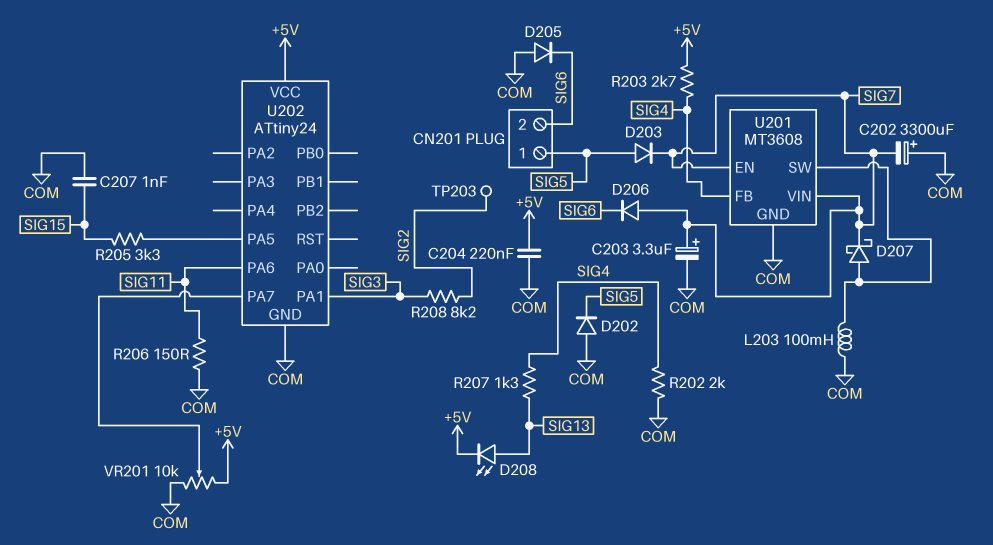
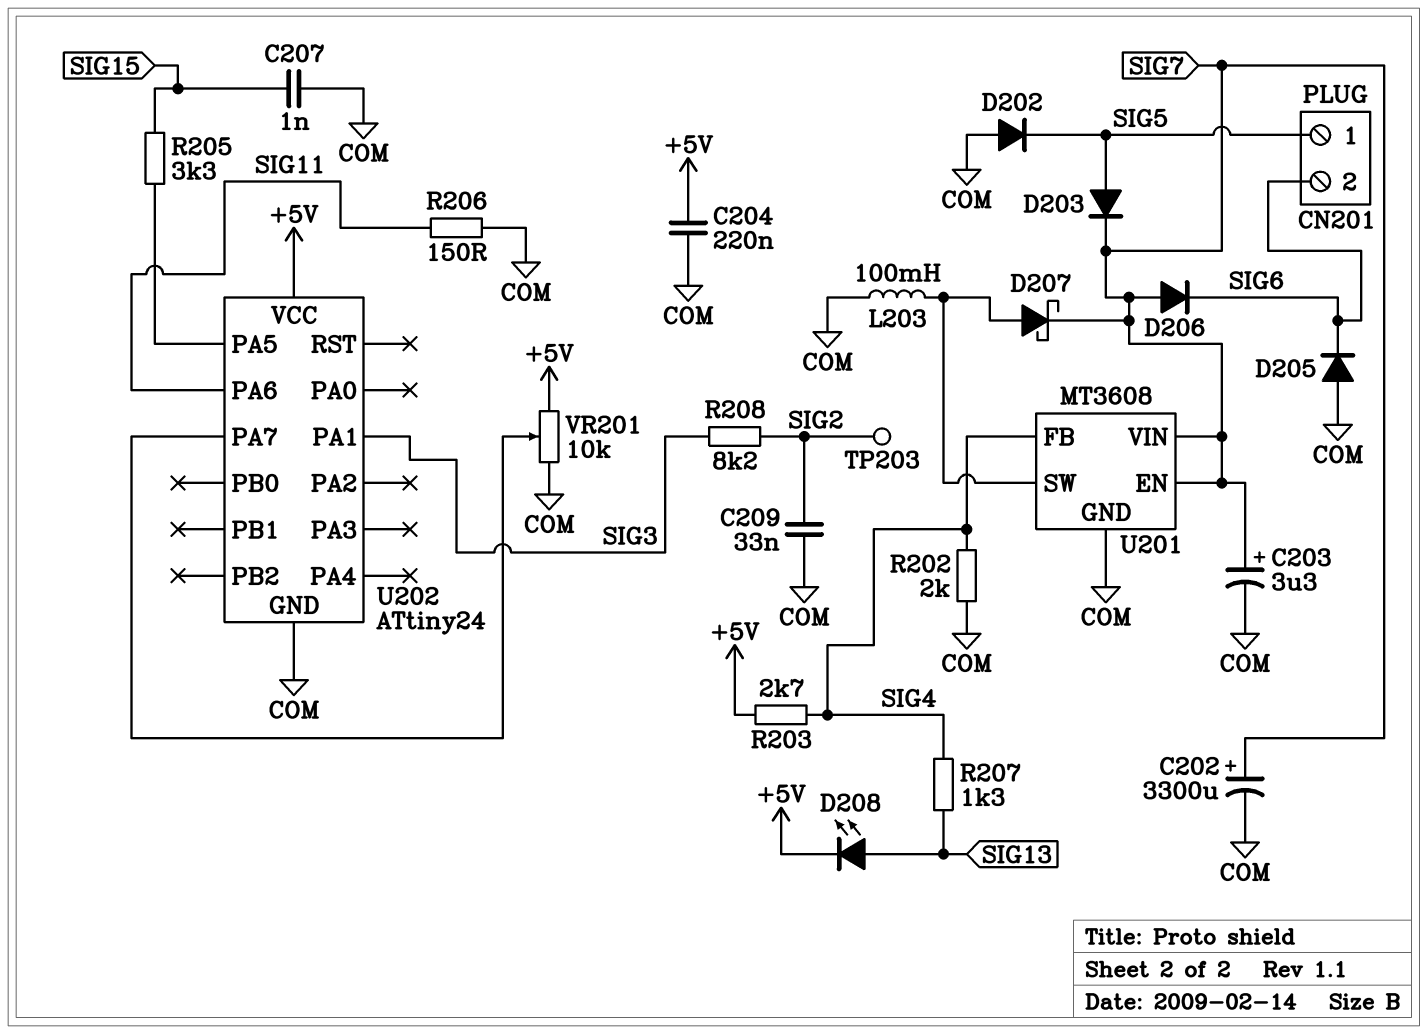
C202: 3300uF (plus COM, minus SIG7) -> 3300uF (plus SIG7, minus COM)
C209: none -> 33nF (COM, SIG2)

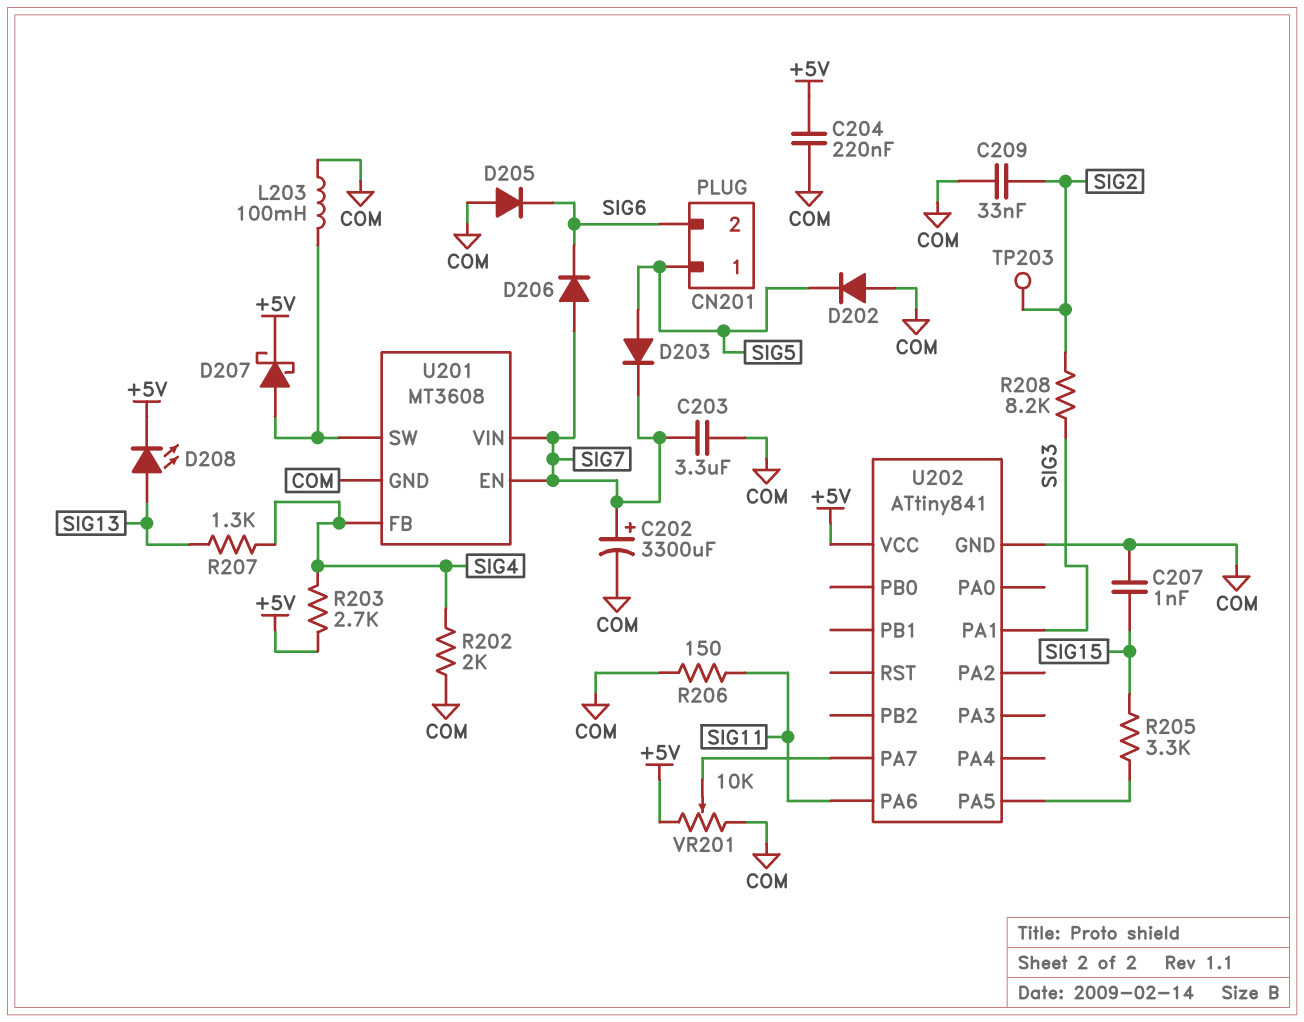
C203: 3.3uF (plus SIG7, minus COM) -> 3.3uF (COM, SIG7)
D207: schottky (A U201/SW, K SIG7) -> schottky (A U201/SW, K +5V)
U202: ATtiny24 -> ATtiny841

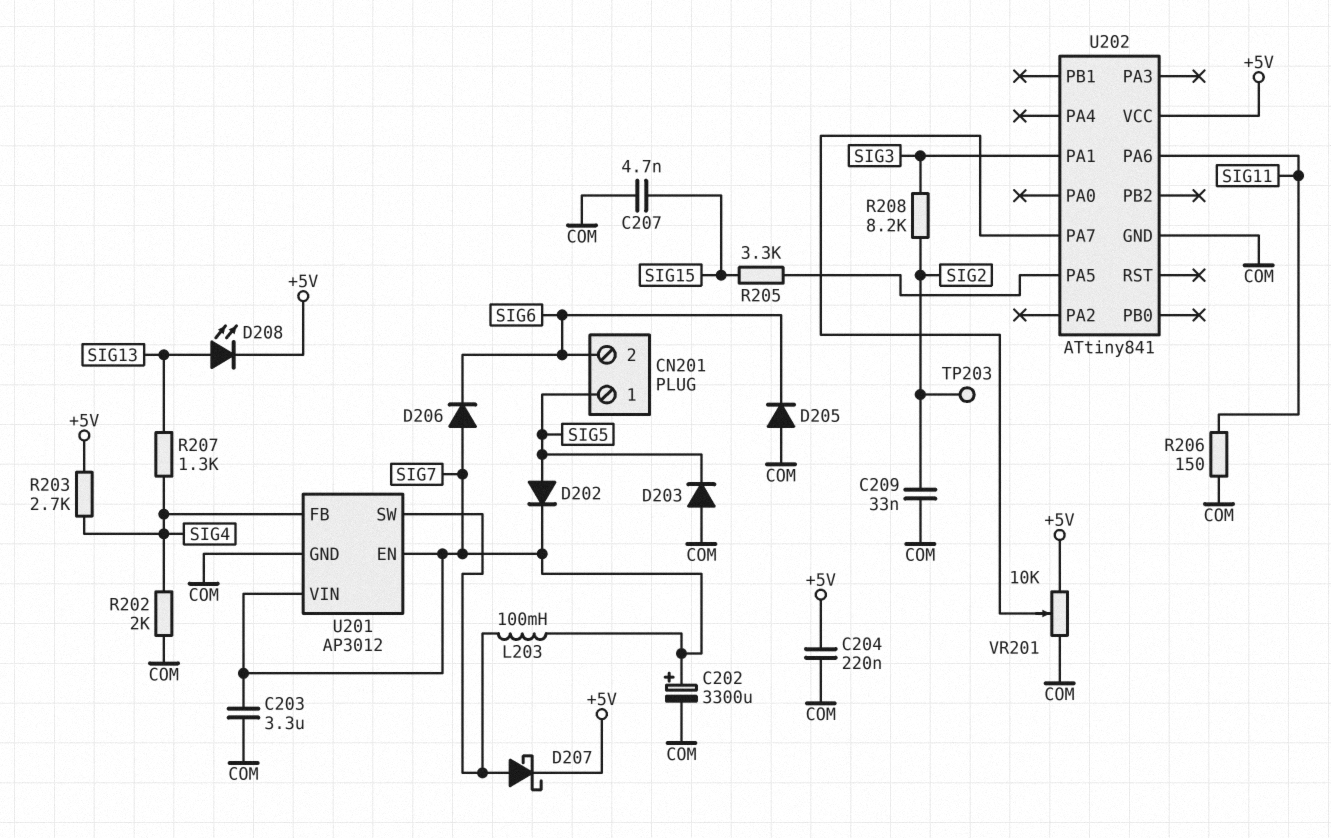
C207: 1nF (COM, SIG15) -> 4.7nF (COM, SIG15)
D202: diode (A COM, K SIG5) -> diode (A SIG5, K SIG7)
D203: diode (A SIG5, K SIG7) -> diode (A COM, K SIG5)
L203: 100mH (COM, U201/SW) -> 100mH (SIG7, U201/SW)
U201: MT3608 -> AP3012

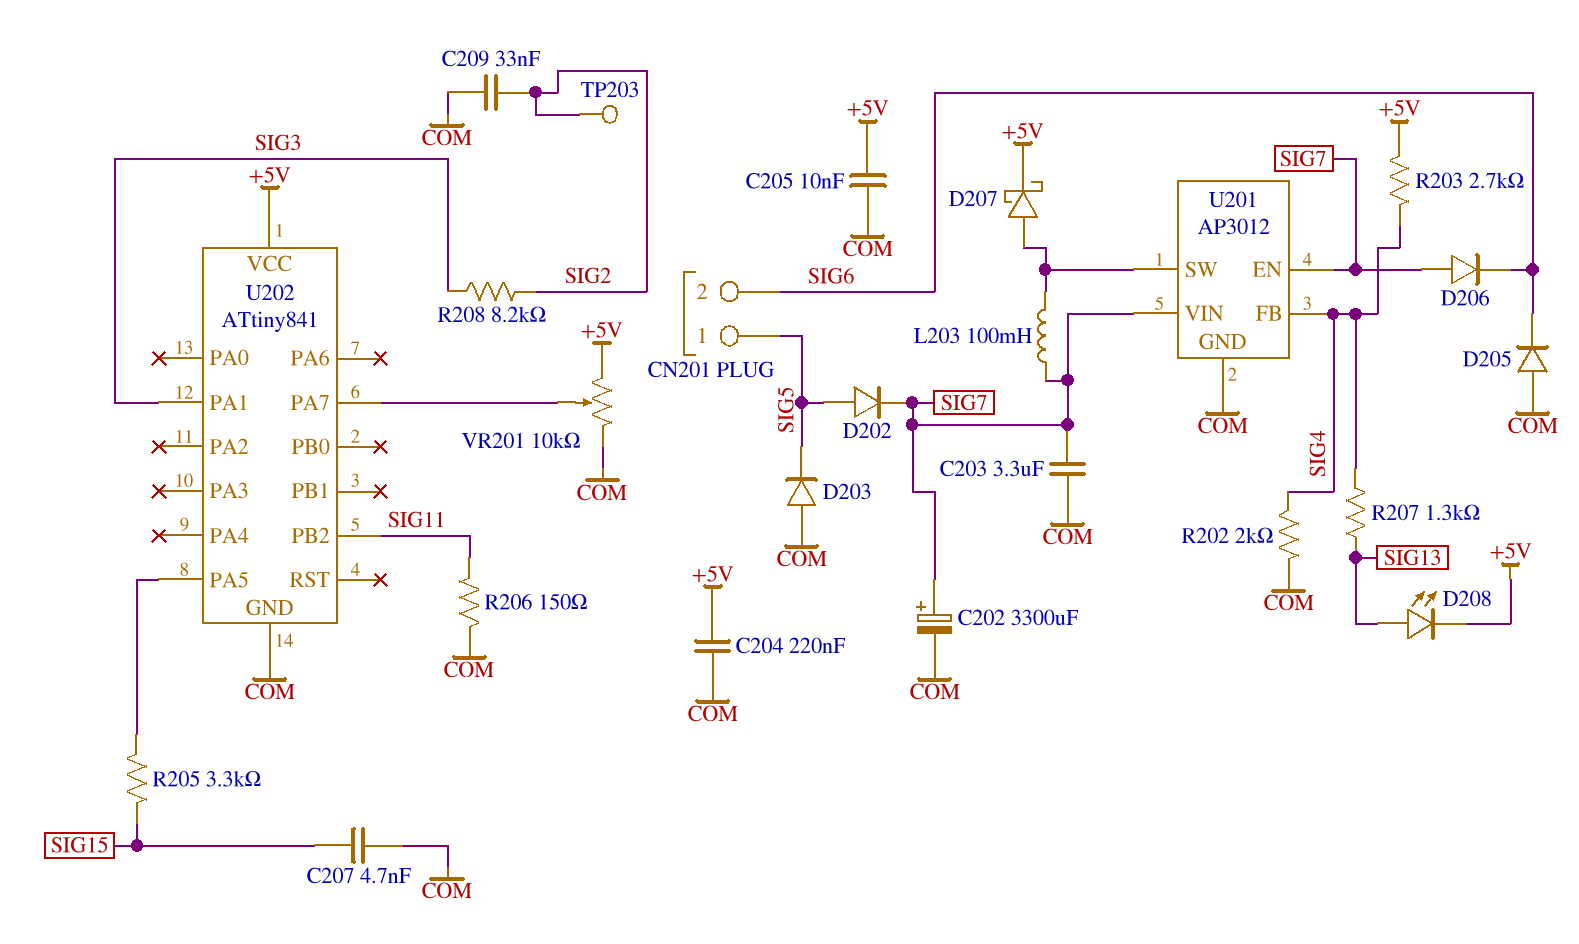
C205: none -> 10nF (+5V, COM)
U202 pin PA6: SIG11 -> none
U202 pin PB2: none -> SIG11

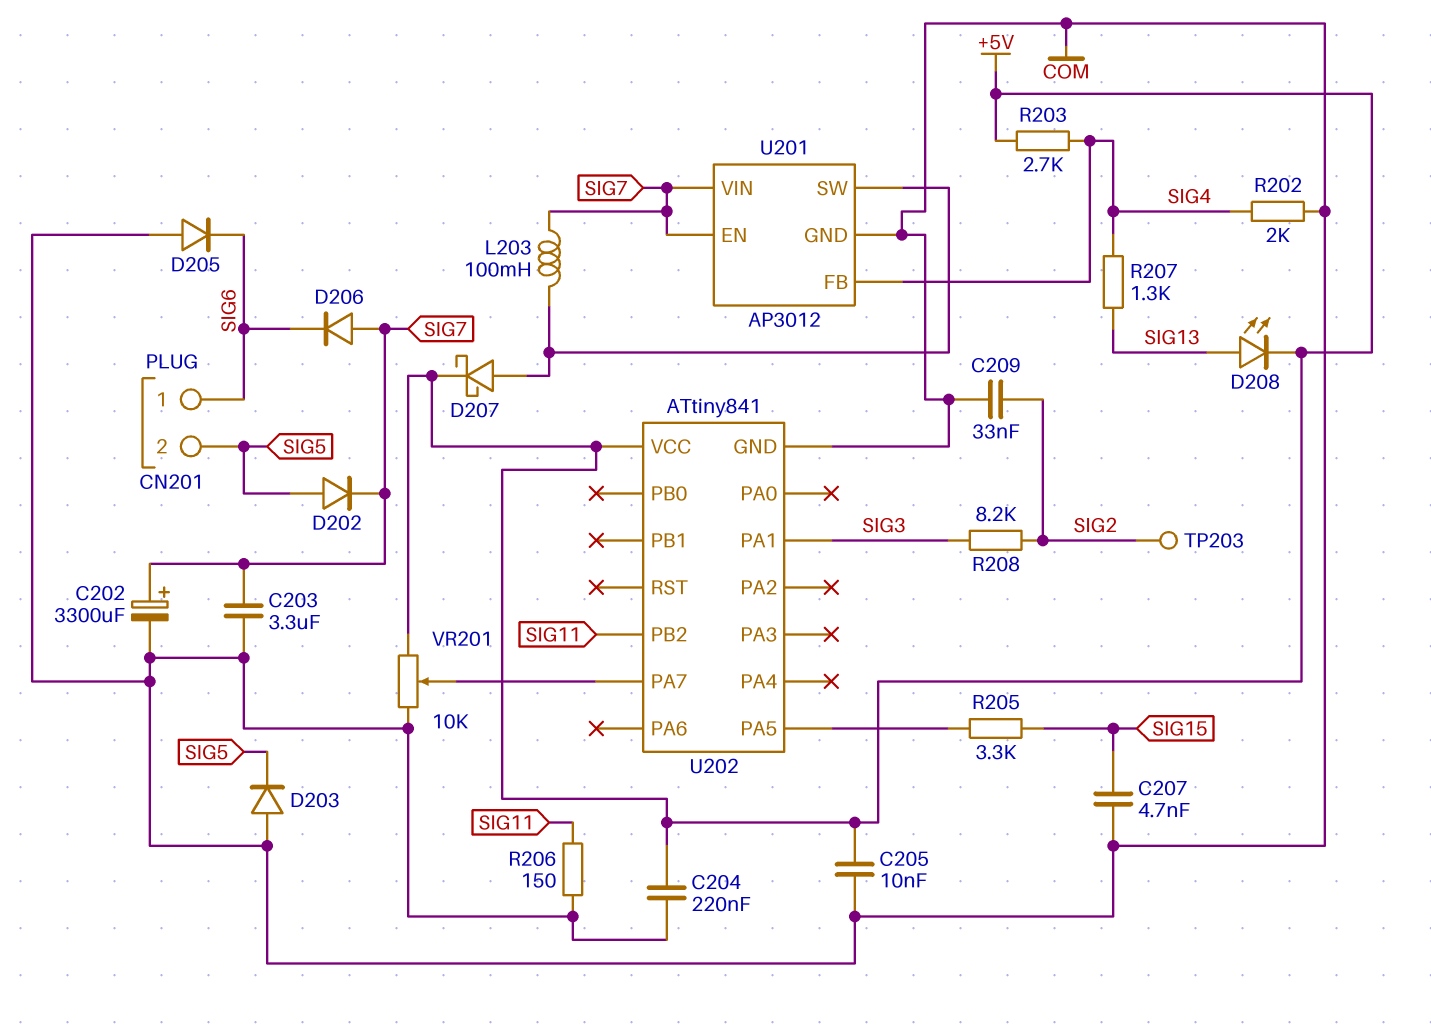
CN201 pin 1: SIG5 -> SIG6
CN201 pin 2: SIG6 -> SIG5

